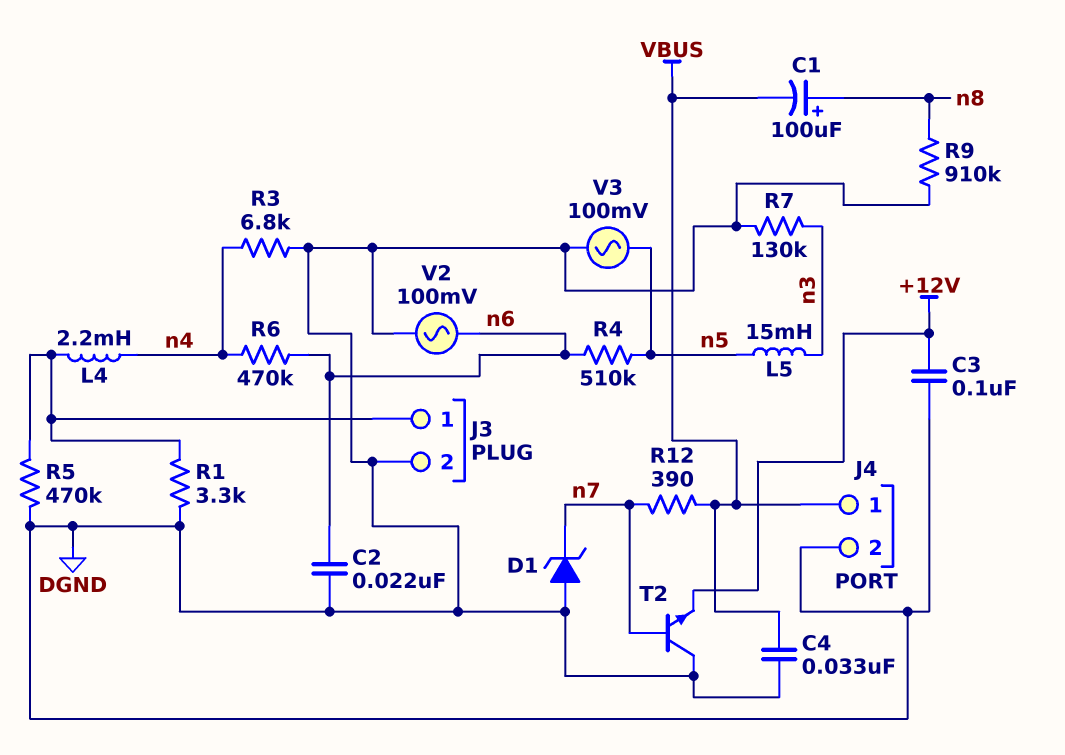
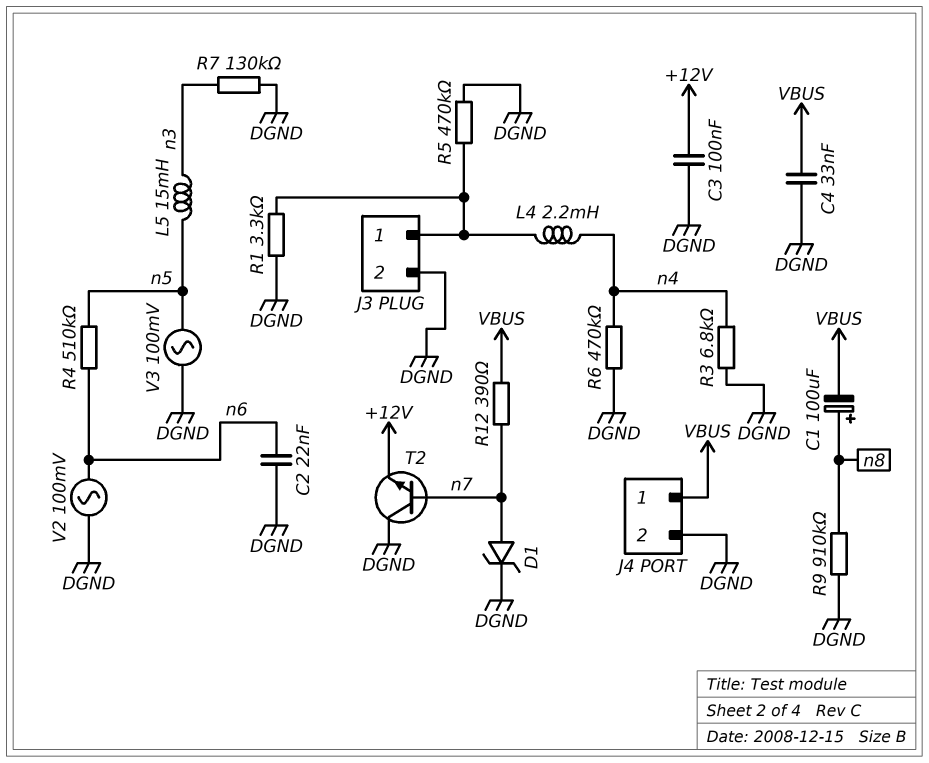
D1: zener (A DGND, K n7) -> zener (A n7, K DGND)
R6: 470k (n4, n6) -> 470k (DGND, n4)

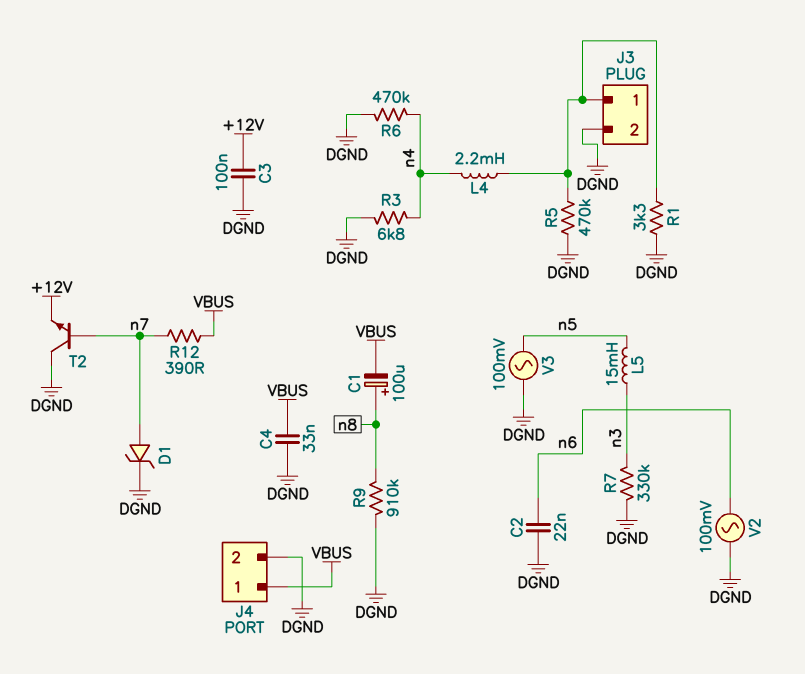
R4: 510k (n5, n6) -> none
R7: 130k (DGND, n3) -> 330k (DGND, n3)

